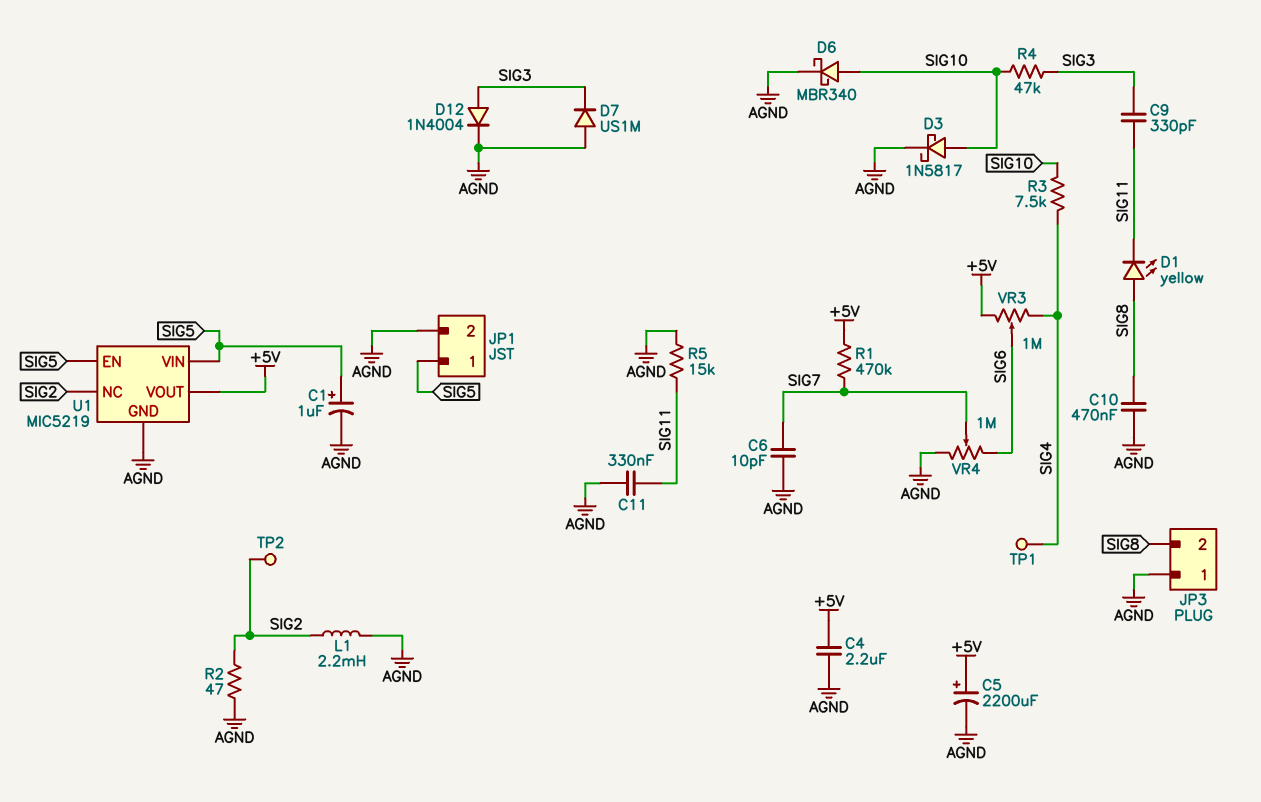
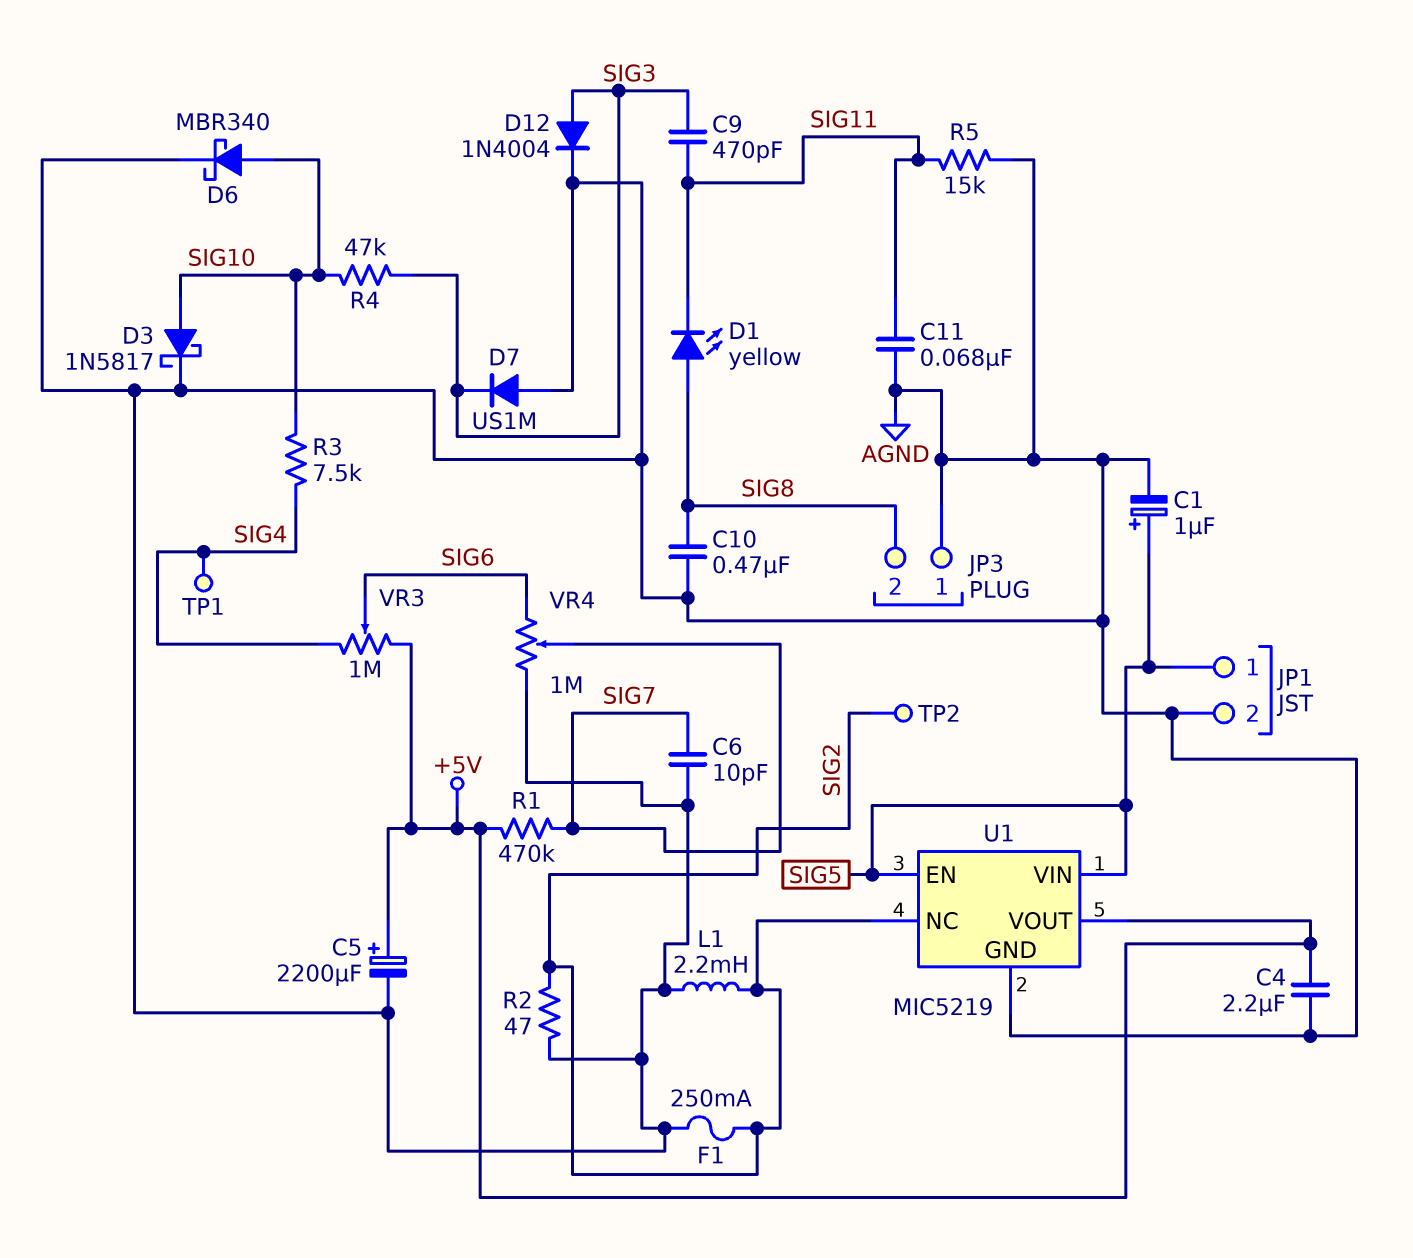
C9: 330pF (SIG3, SIG11) -> 470pF (SIG3, SIG11)
C11: 330nF (AGND, SIG11) -> 68nF (AGND, SIG11)
F1: none -> 250mA (AGND, SIG2)

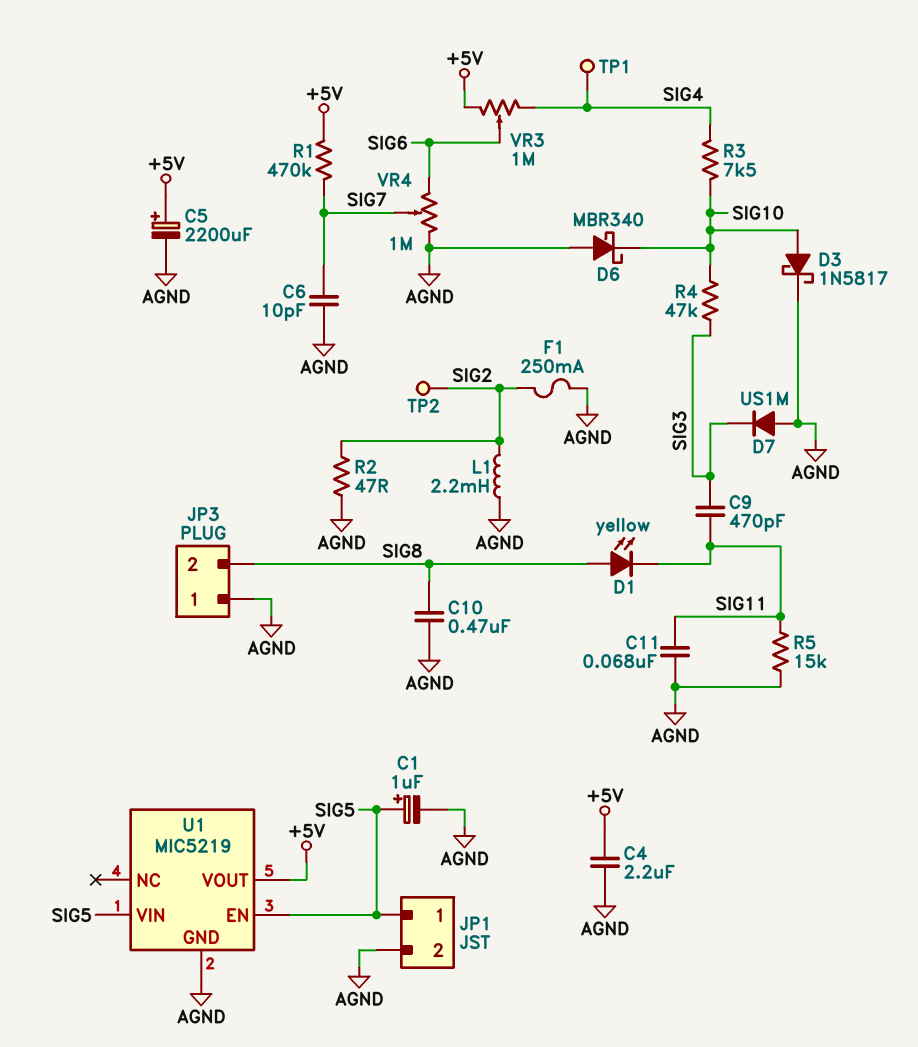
D6: schottky MBR340 (A SIG10, K AGND) -> schottky MBR340 (A AGND, K SIG10)
D12: diode 1N4004 (A SIG3, K AGND) -> none
U1 pin NC: SIG2 -> none

